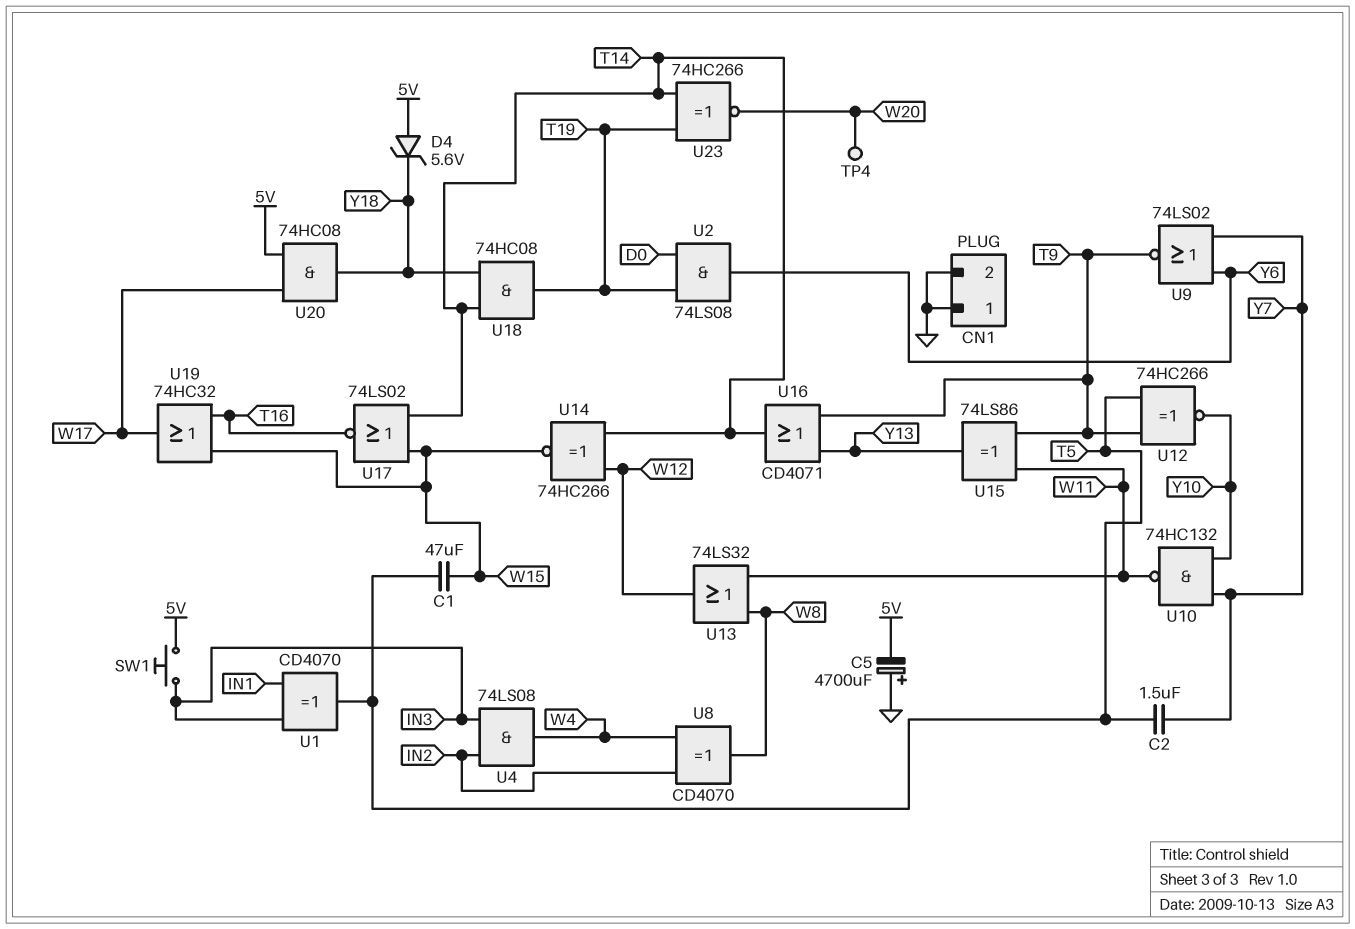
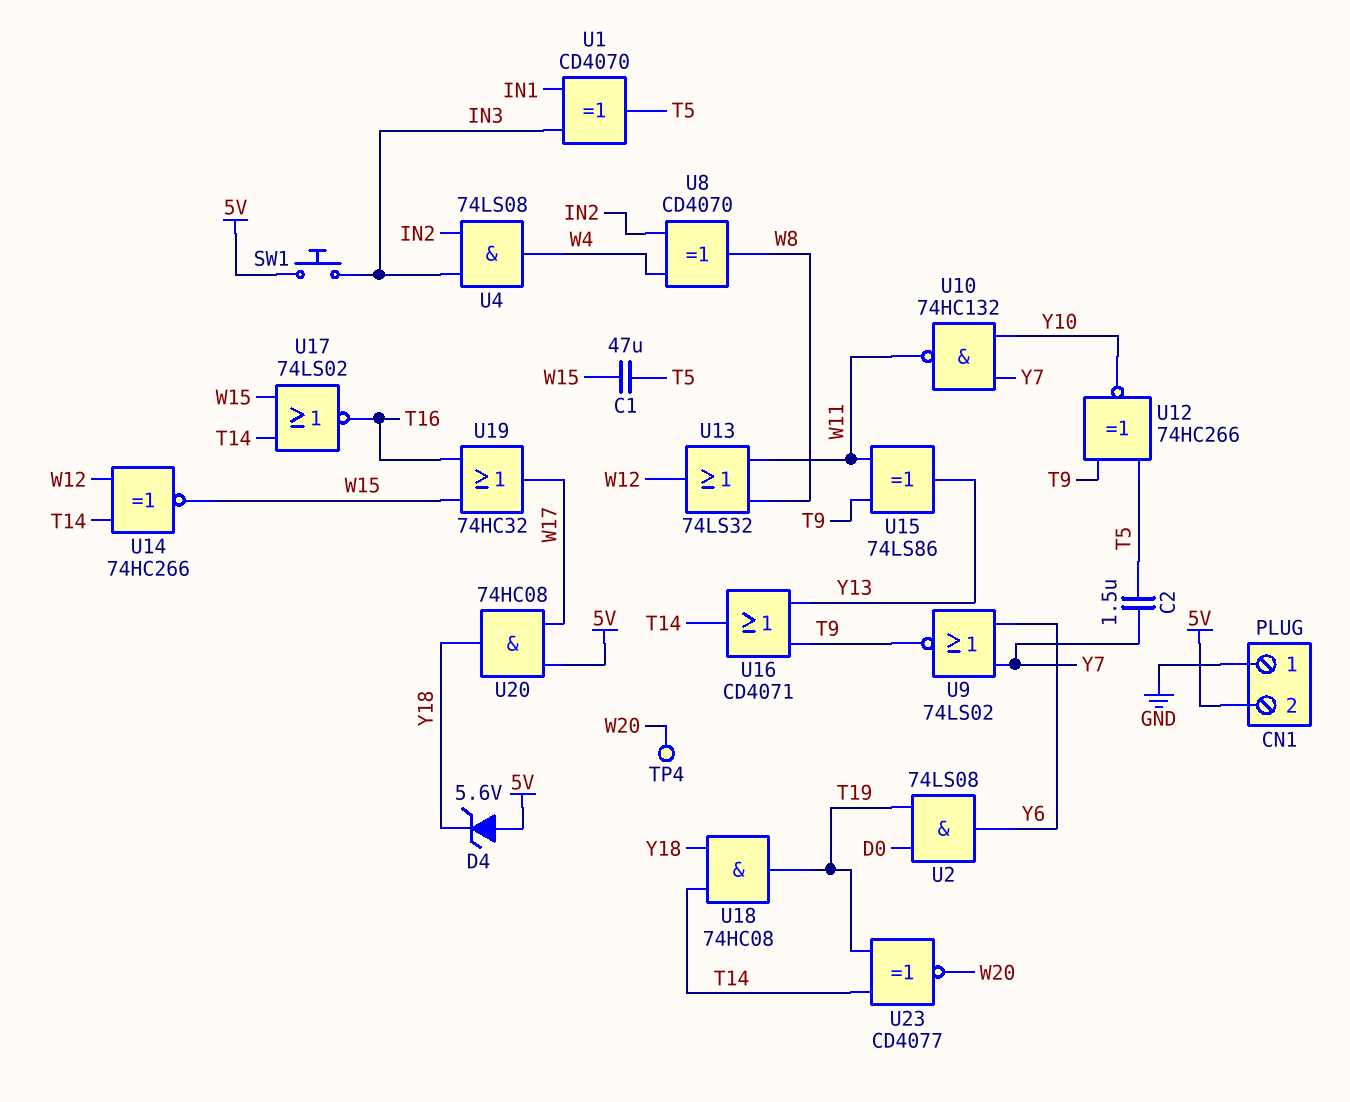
C5: 4700uF (plus GND, minus 5V) -> none
CN1 pin 2: GND -> 5V
U23: XNOR 74HC266 (in T14, in T19, out W20) -> XNOR CD4077 (in T14, in T19, out W20)

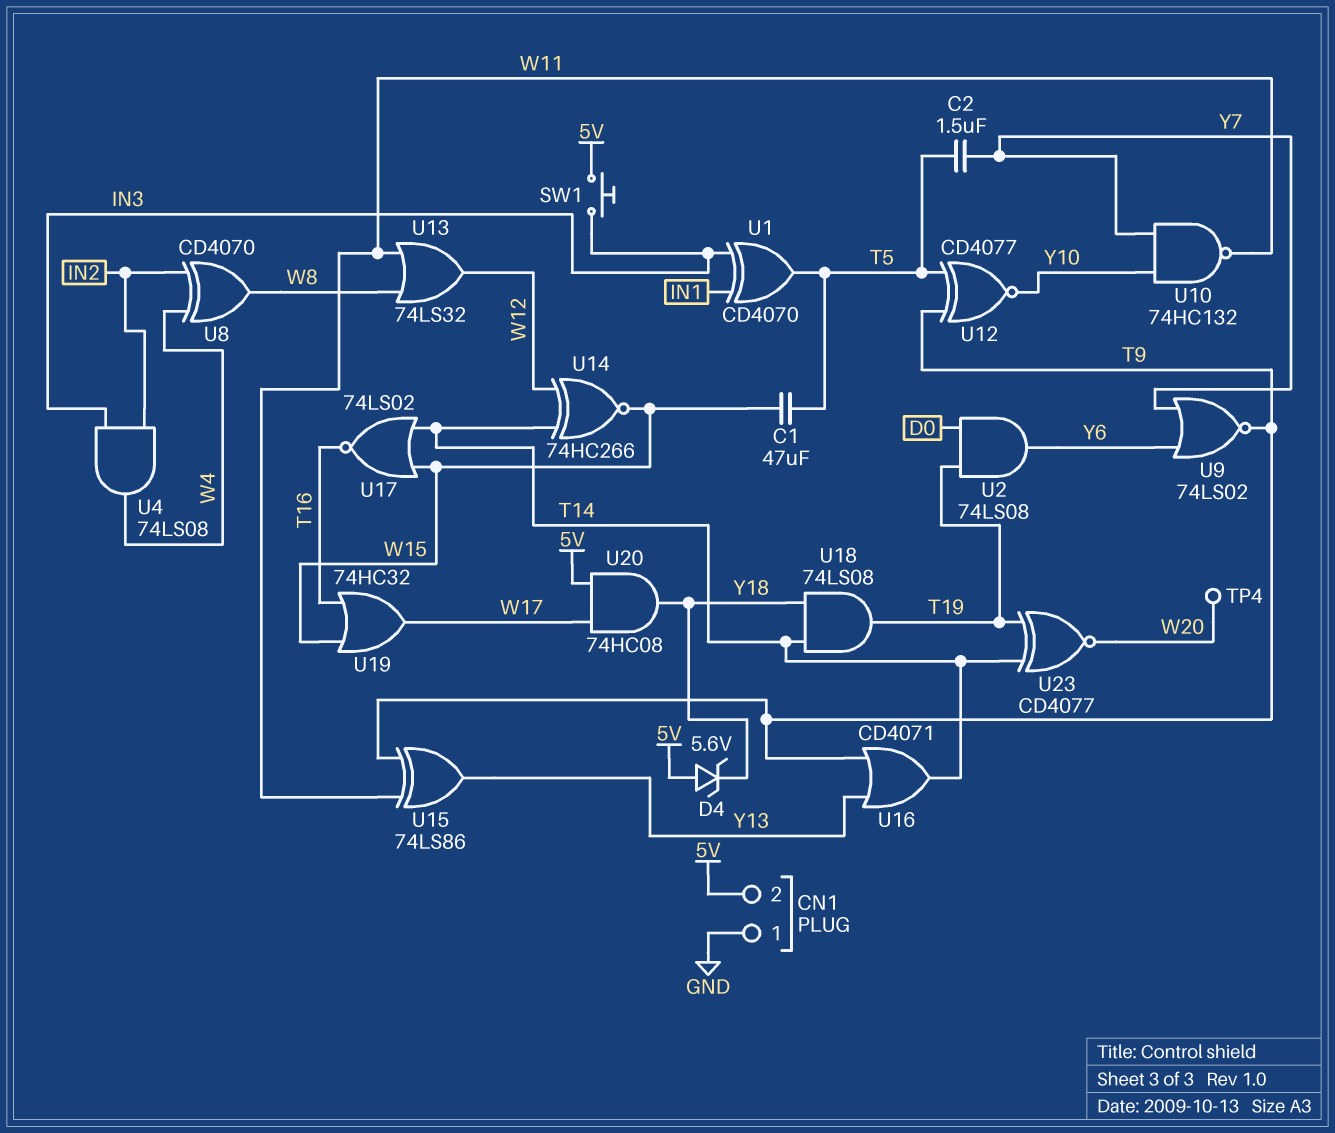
U12: XNOR 74HC266 (in T5, in T9, out Y10) -> XNOR CD4077 (in T5, in T9, out Y10)
U18: AND 74HC08 (in T14, in Y18, out T19) -> AND 74LS08 (in T14, in Y18, out T19)

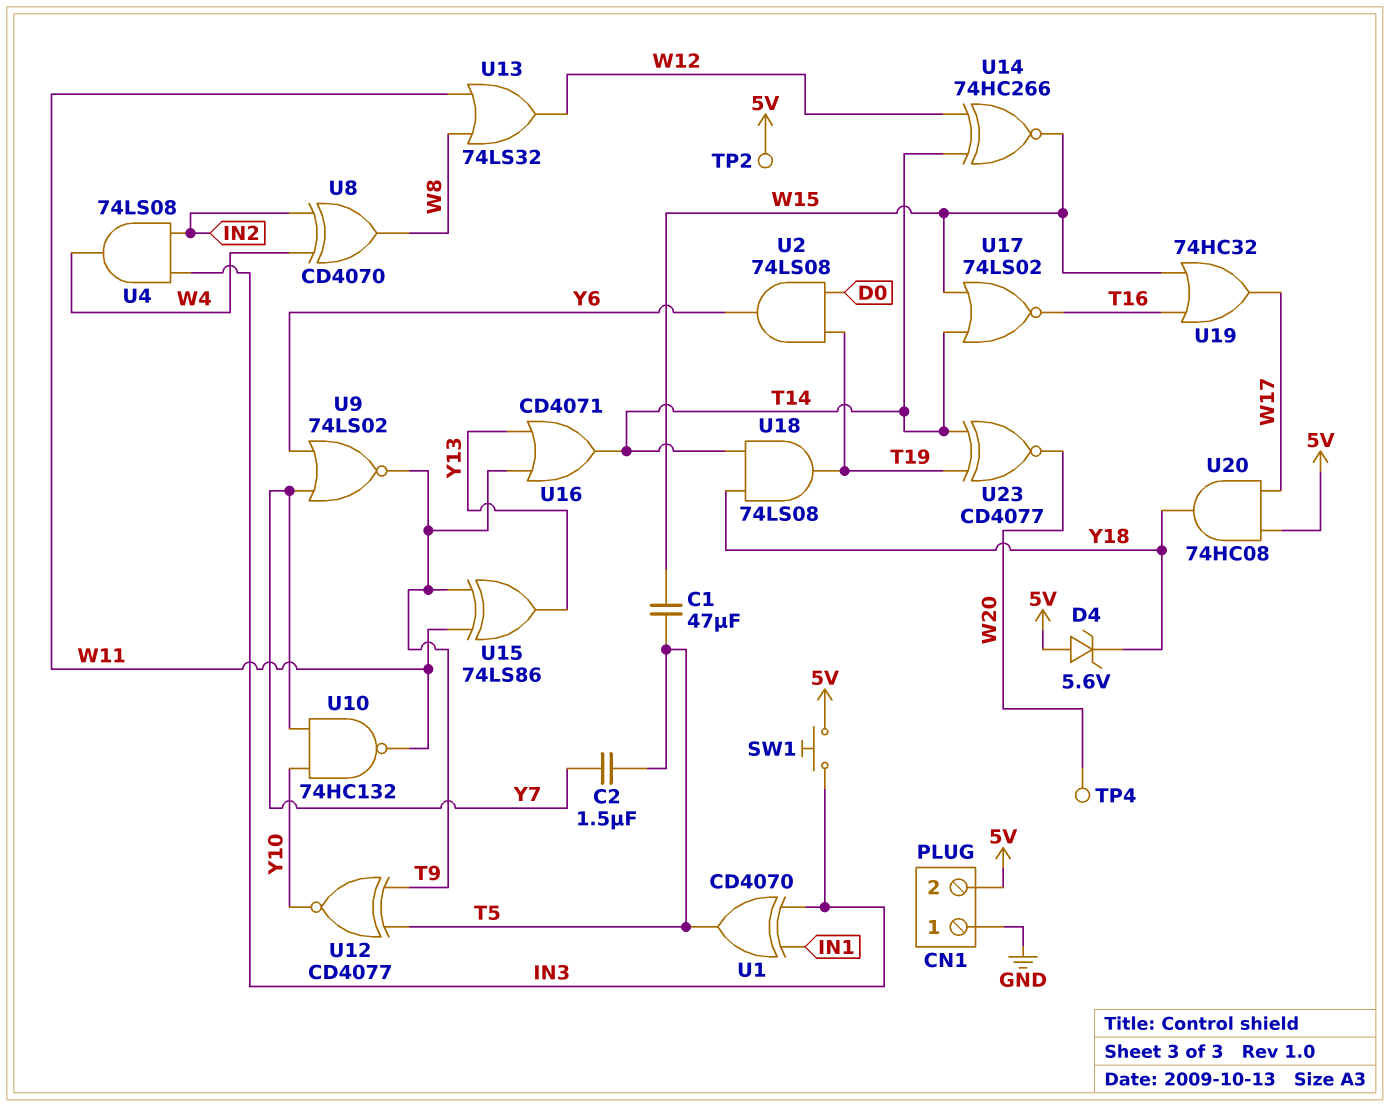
TP2: none -> test point (5V)

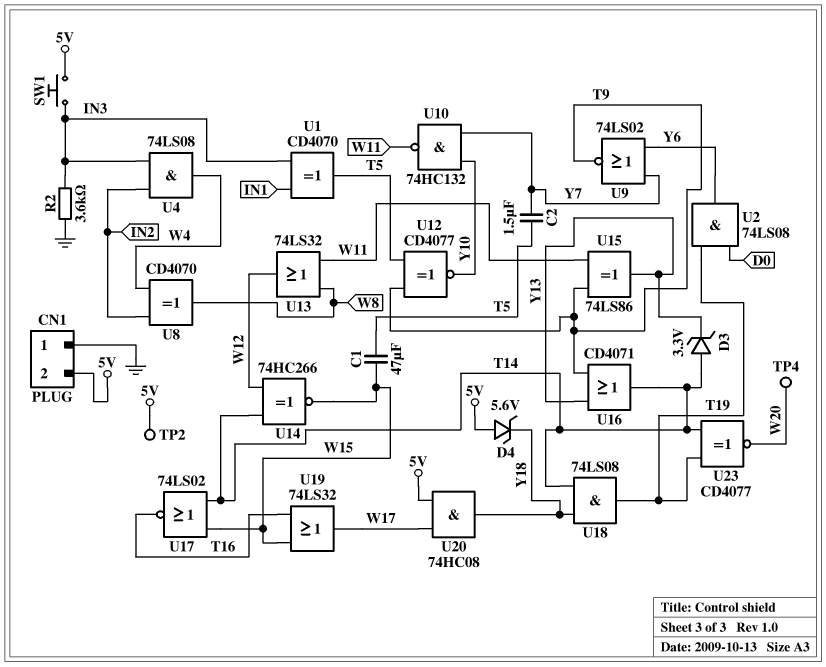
D3: none -> zener 3.3V (A T14, K Y13)
R2: none -> 3.6k (GND, IN3)
U19: OR 74HC32 (in T16, in W15, out W17) -> OR 74LS32 (in T16, in W15, out W17)

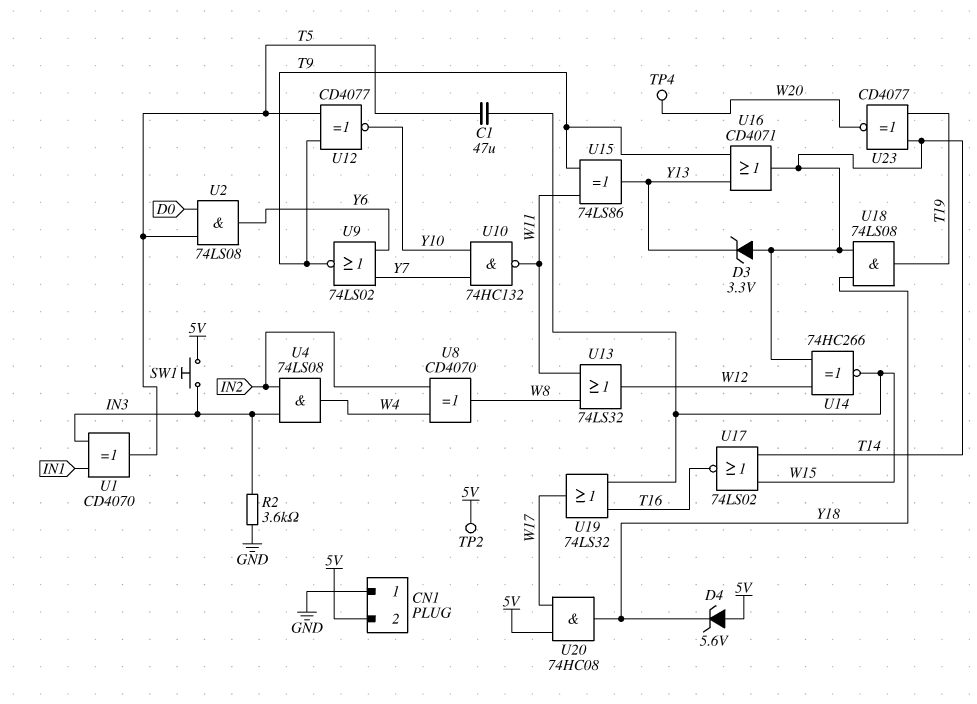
C2: 1.5uF (T5, Y7) -> none
U2: AND 74LS08 (in D0, in T19, out Y6) -> AND 74LS08 (in D0, in T5, out Y6)

